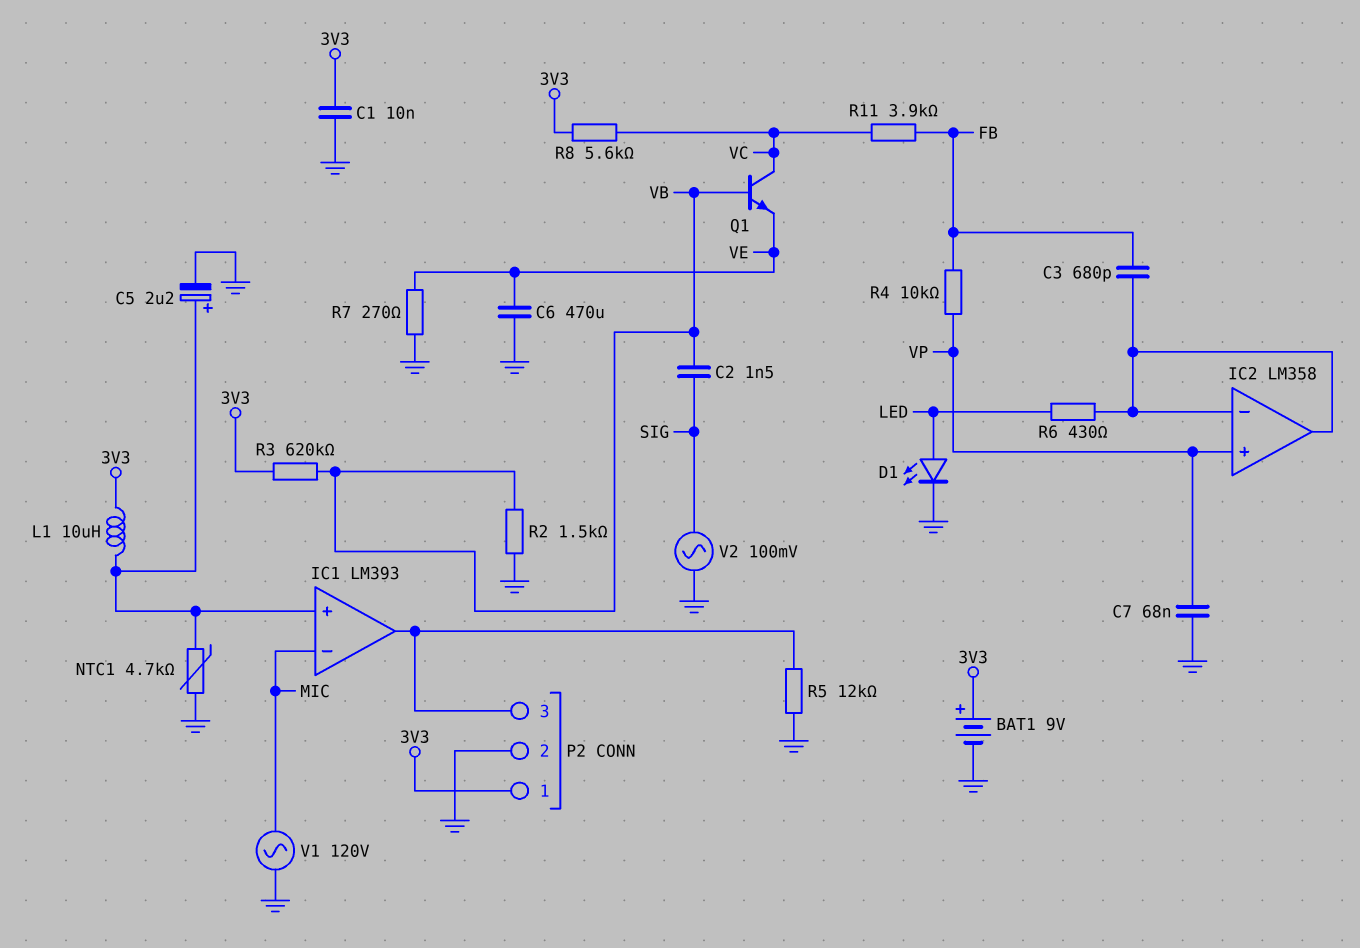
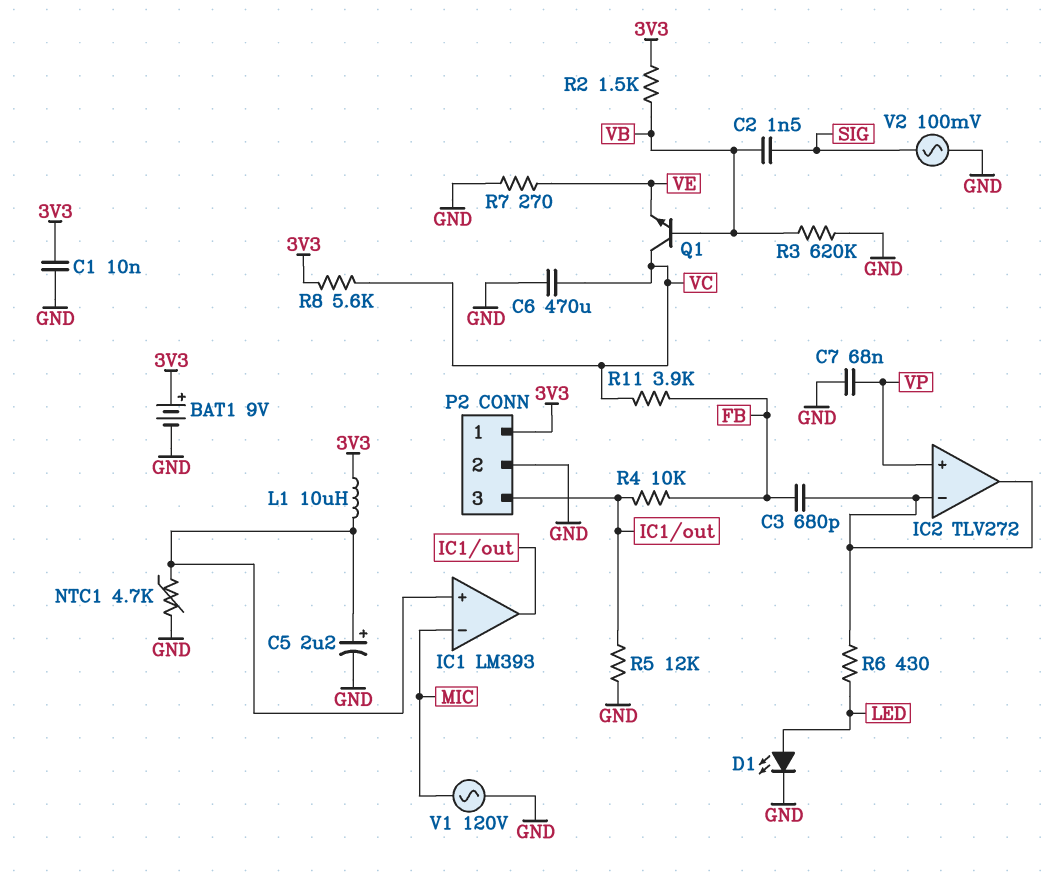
C6: 470uF (GND, VE) -> 470uF (GND, VC)
IC2: LM358 -> TLV272
R2: 1.5k (GND, VB) -> 1.5k (3V3, VB)
R3: 620k (3V3, VB) -> 620k (GND, VB)
R4: 10k (FB, VP) -> 10k (FB, IC1/out)

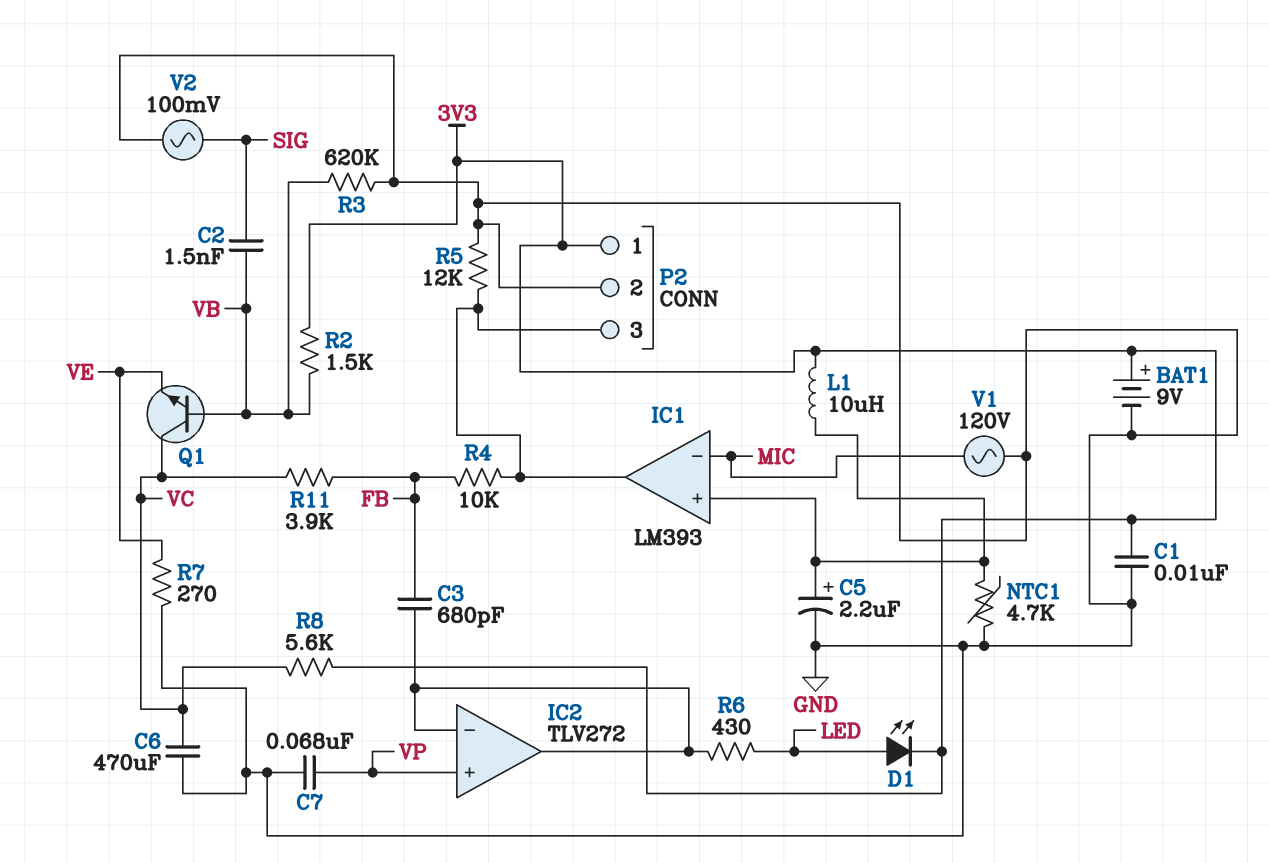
D1: LED (A LED, K GND) -> LED (A LED, K 3V3)

